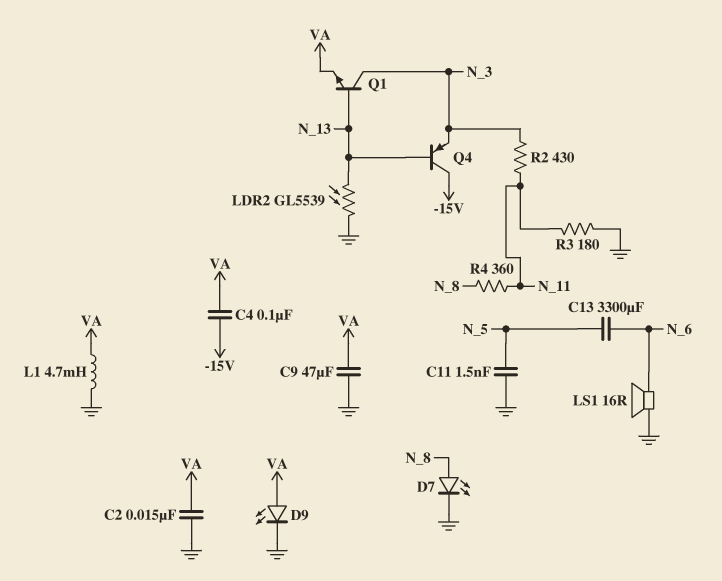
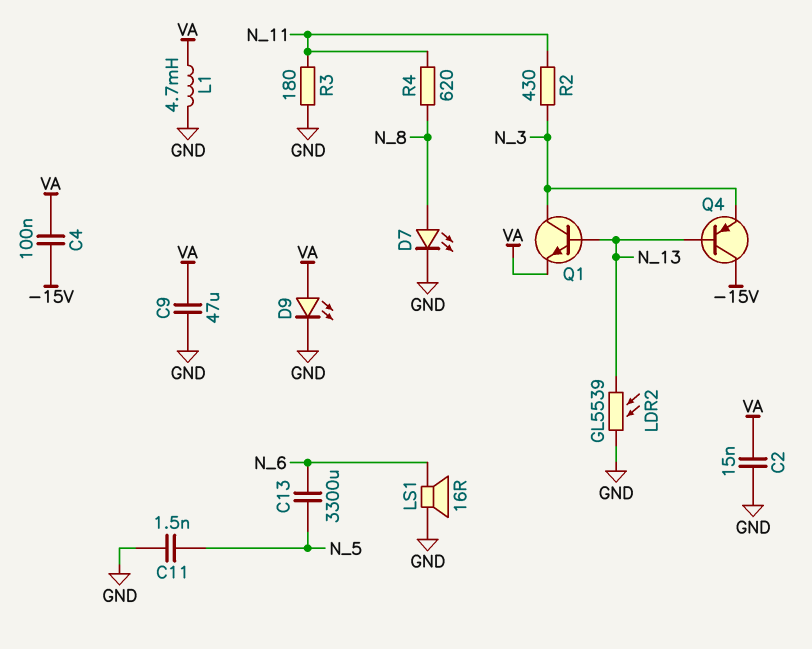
R4: 360 (N_8, N_11) -> 620 (N_8, N_11)

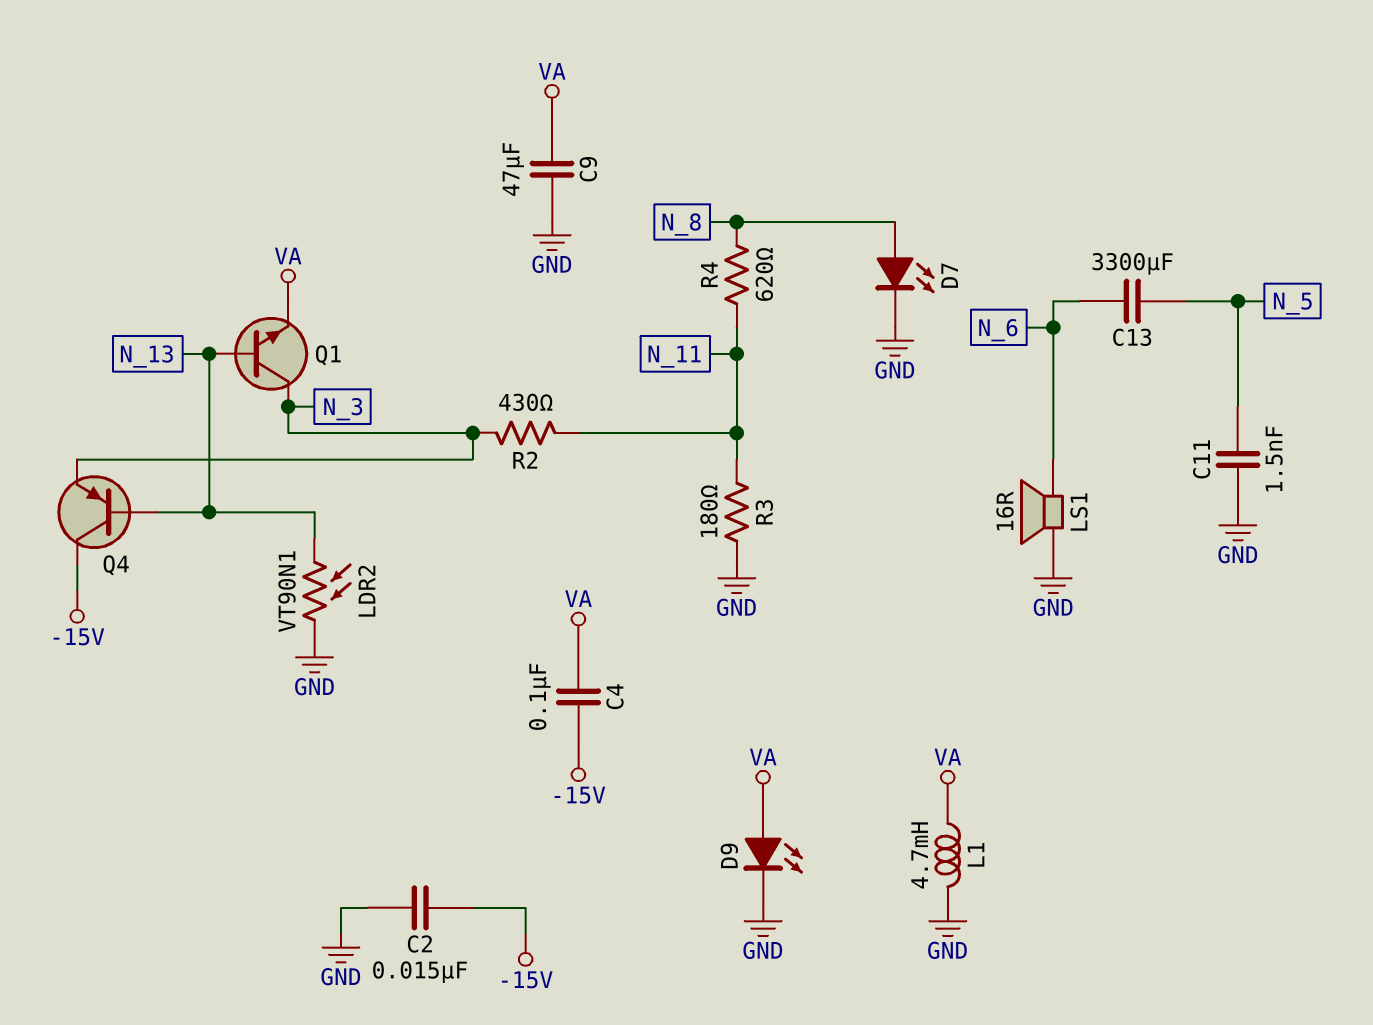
C2: 15nF (GND, VA) -> 15nF (-15V, GND)
LDR2: GL5539 (GND, N_13) -> VT90N1 (GND, N_13)

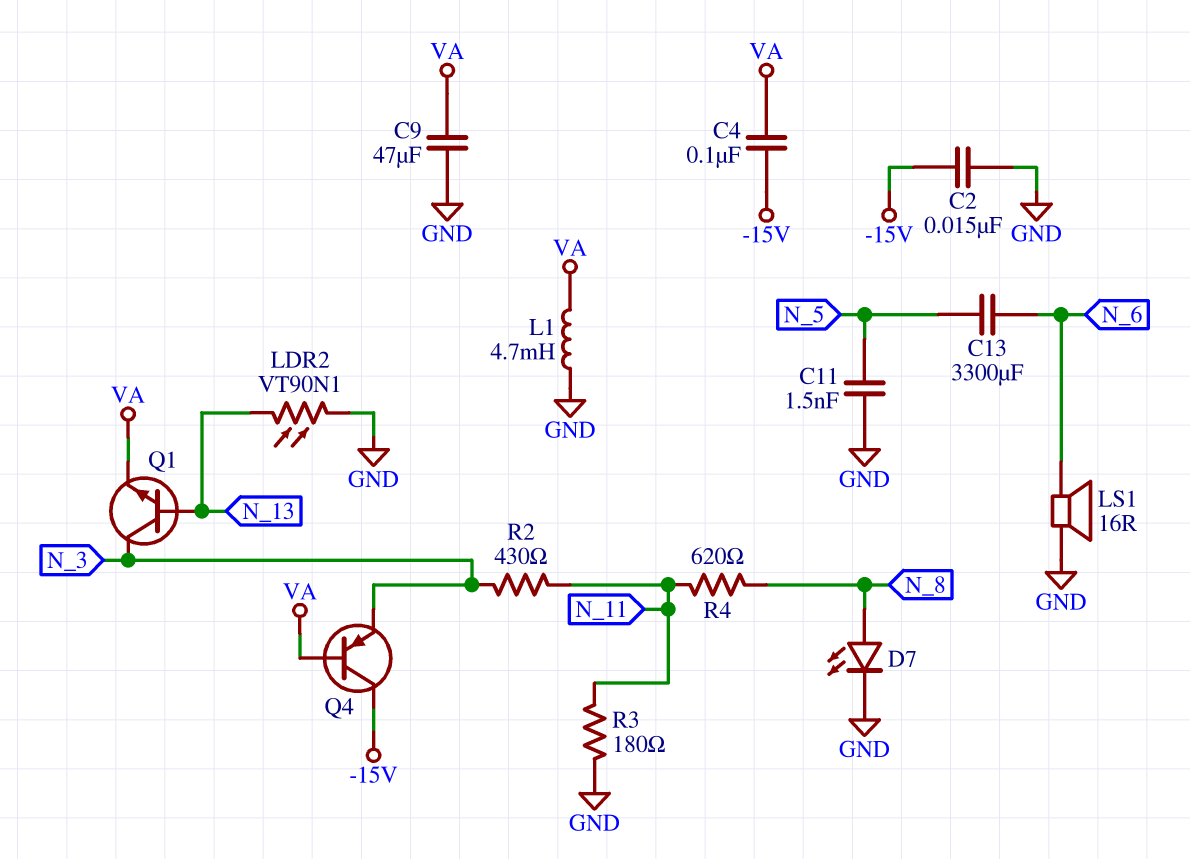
D9: LED (A VA, K GND) -> none
Q4: PNP (B N_13, C -15V, E N_3) -> PNP (B VA, C -15V, E N_3)

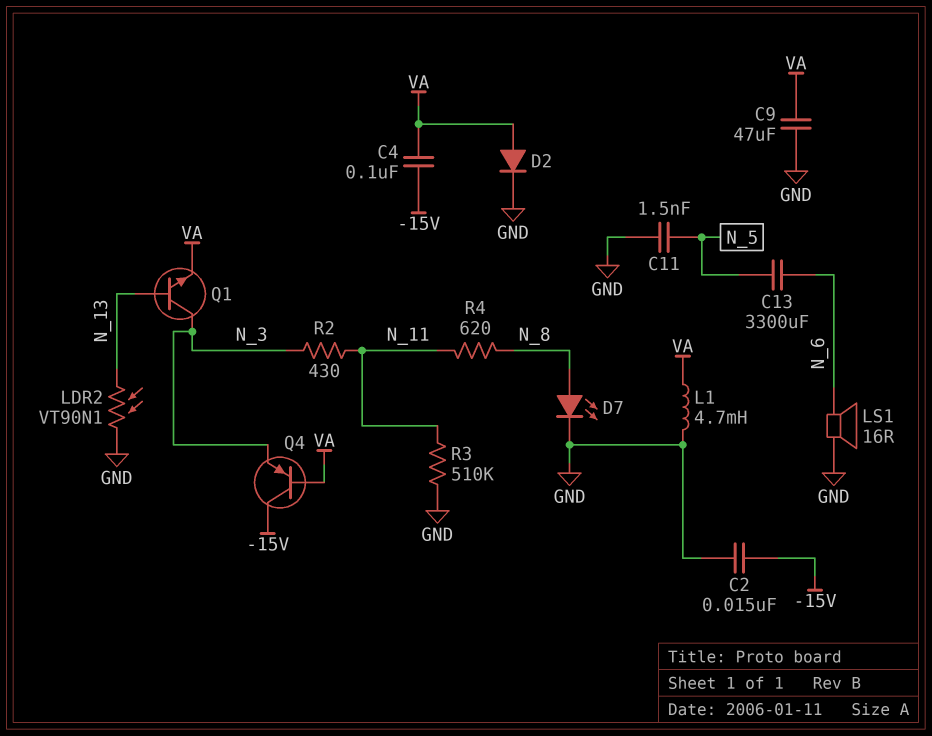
D2: none -> diode (A VA, K GND)
R3: 180 (GND, N_11) -> 510k (GND, N_11)

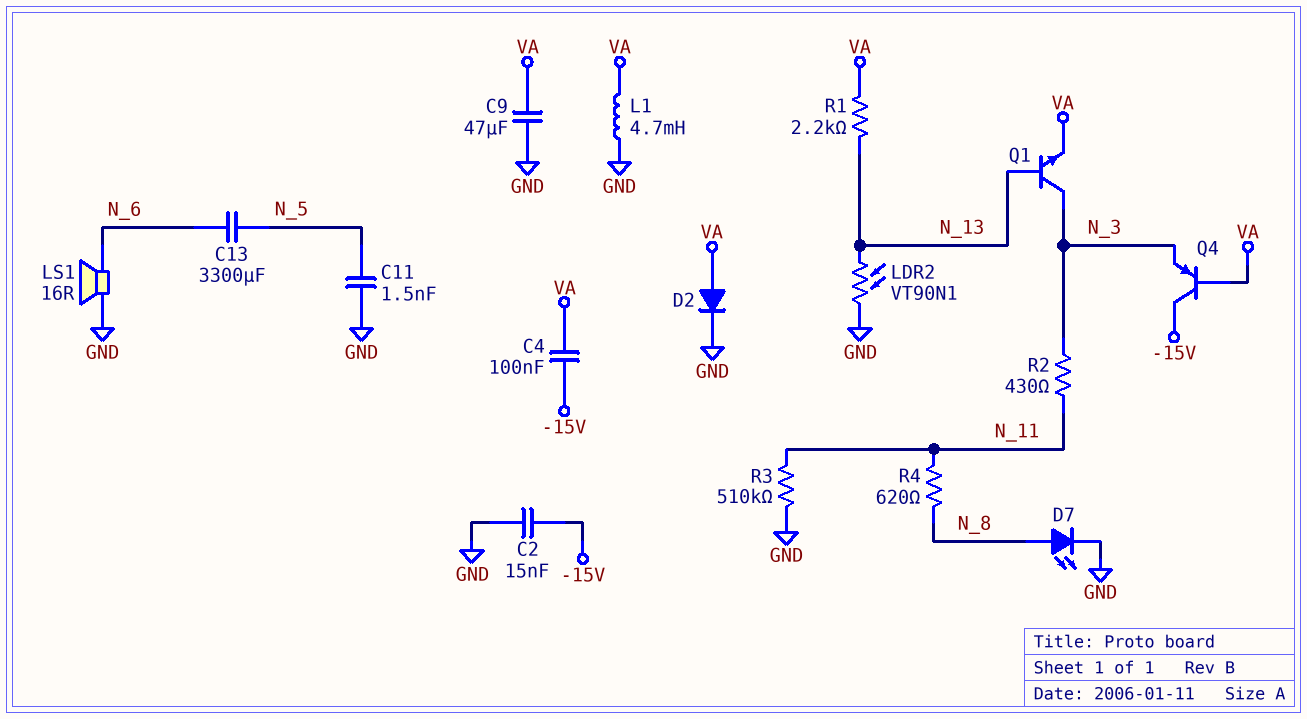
R1: none -> 2.2k (N_13, VA)

